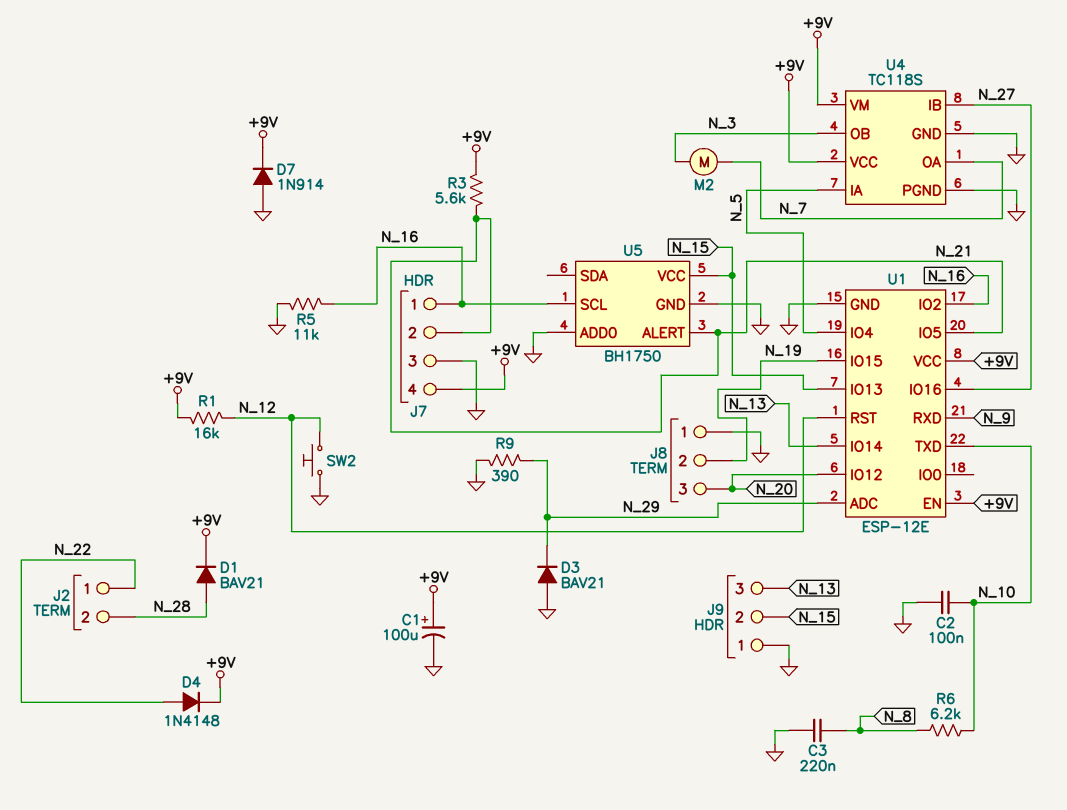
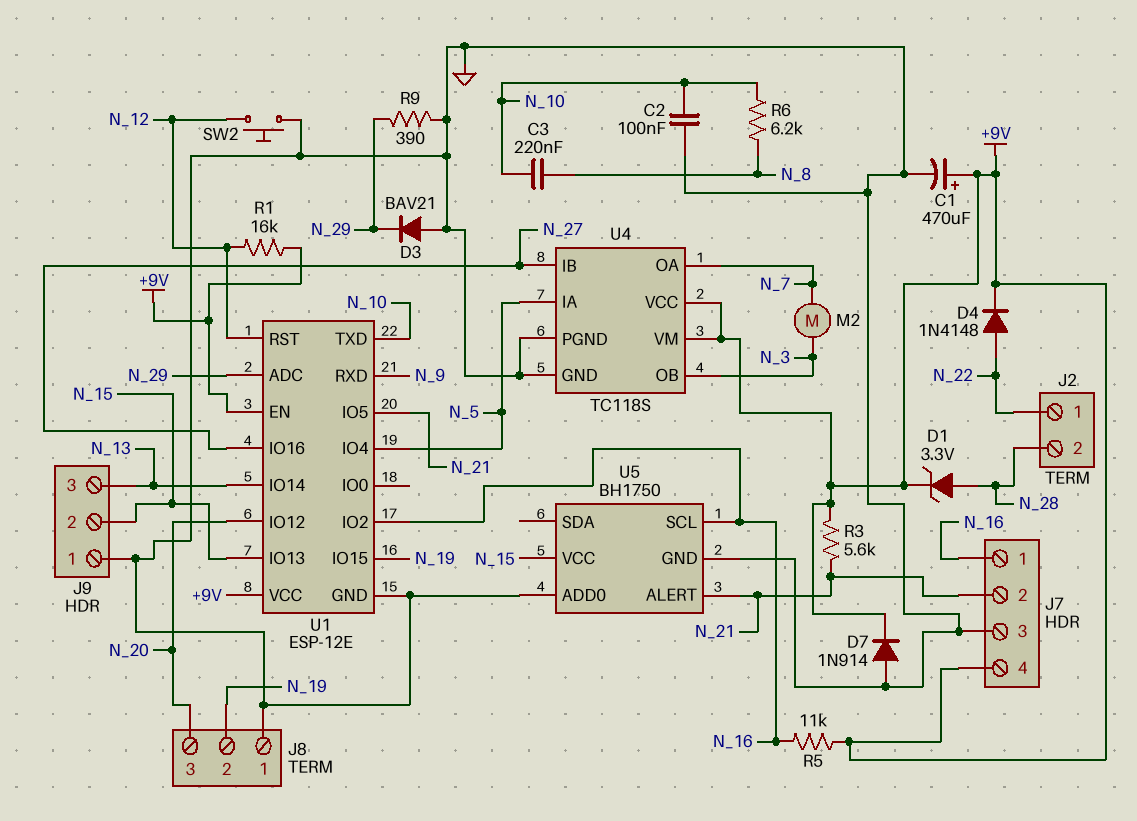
C1: 100uF (plus +9V, minus GND) -> 470uF (plus +9V, minus GND)
C3: 220nF (GND, N_8) -> 220nF (N_8, N_10)
D1: diode BAV21 (A N_28, K +9V) -> zener 3.3V (A N_28, K +9V)
R5: 11k (GND, N_16) -> 11k (+9V, N_16)

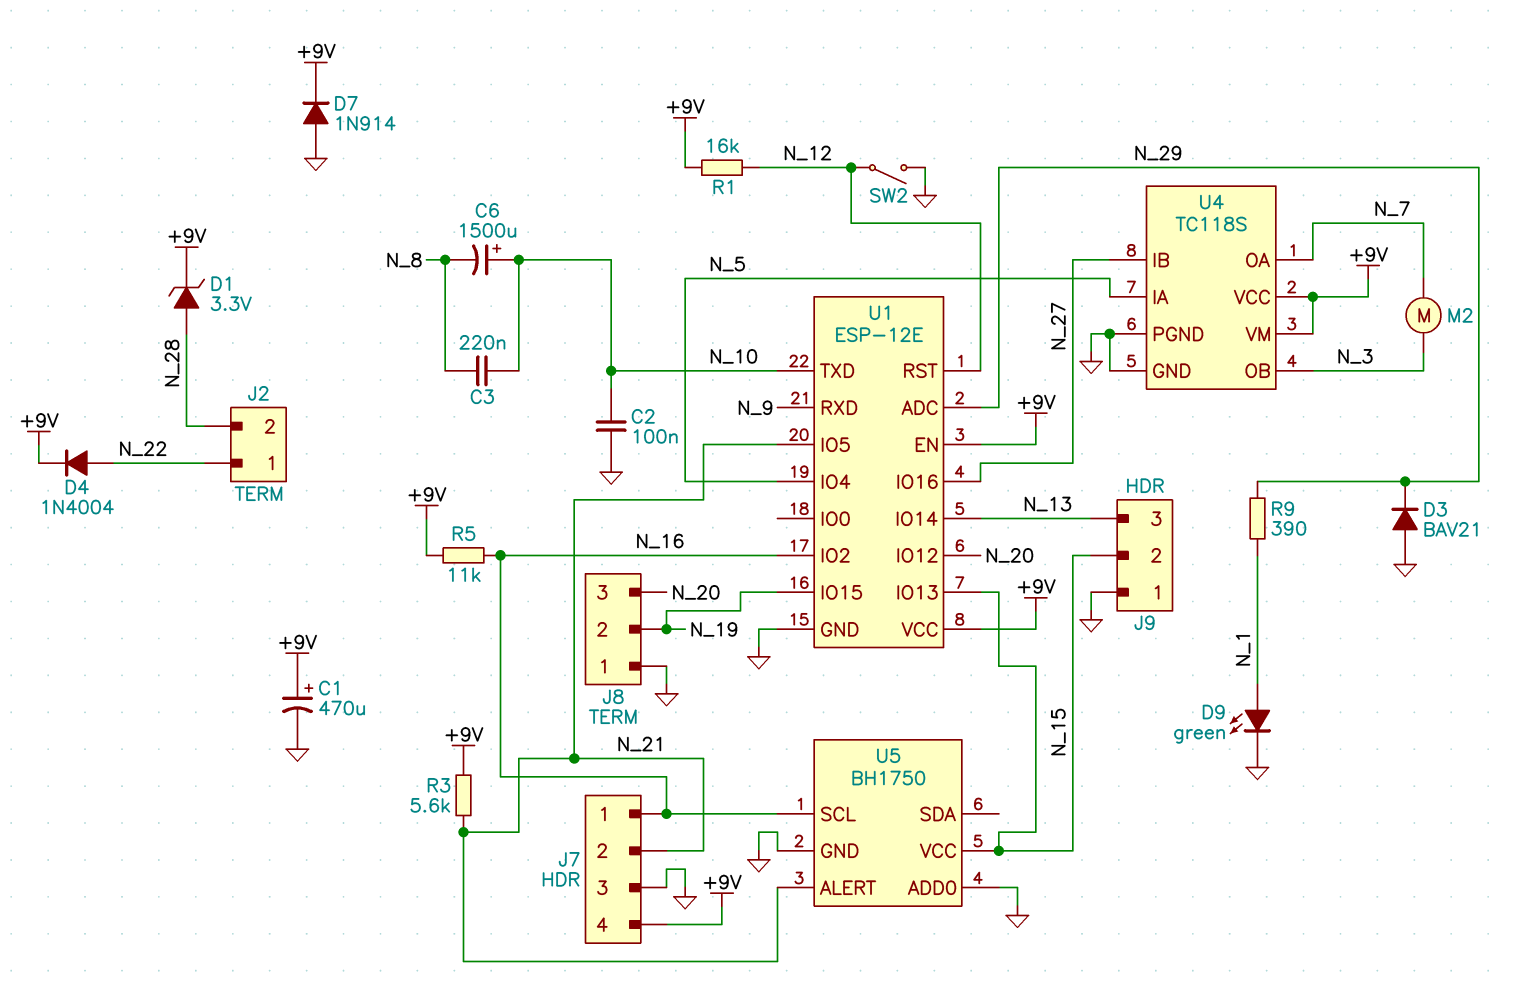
C6: none -> 1500uF (plus N_10, minus N_8)
D4: diode 1N4148 (A N_22, K +9V) -> diode 1N4004 (A N_22, K +9V)
D9: none -> LED green (A N_1, K GND)
R6: 6.2k (N_8, N_10) -> none
R9: 390 (GND, N_29) -> 390 (N_1, N_29)
SW2: button (GND, N_12) -> switch (GND, N_12)

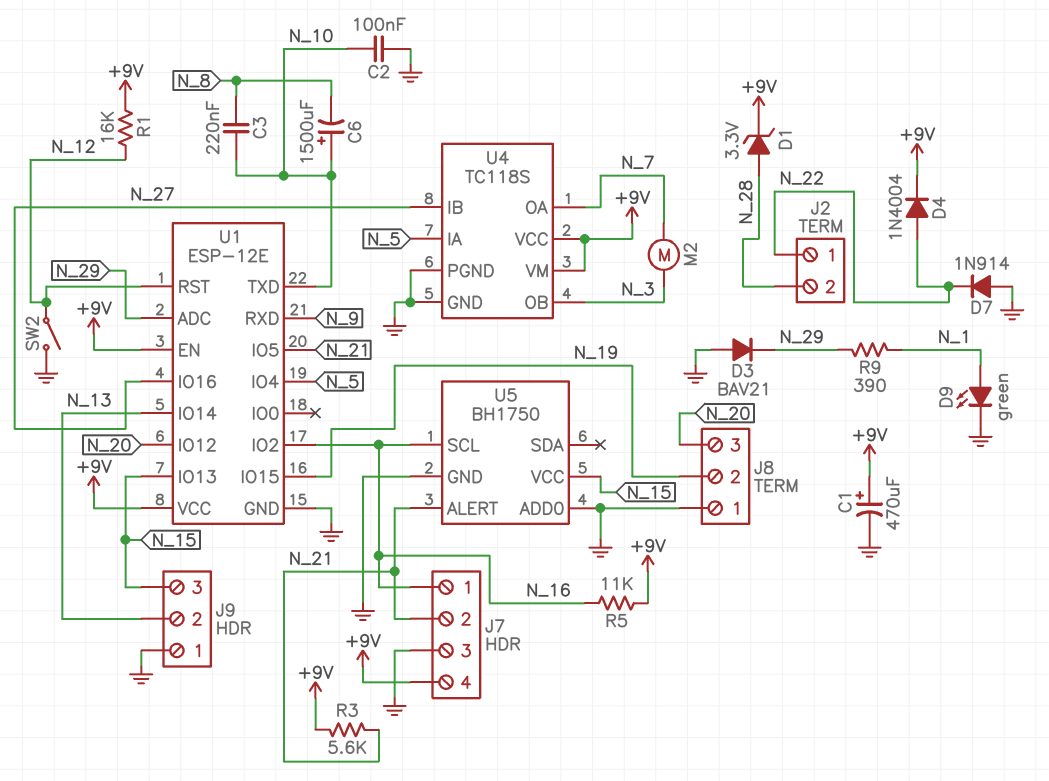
D7: diode 1N914 (A GND, K +9V) -> diode 1N914 (A GND, K N_22)
J9 pin 2: N_15 -> N_13
J9 pin 3: N_13 -> N_15

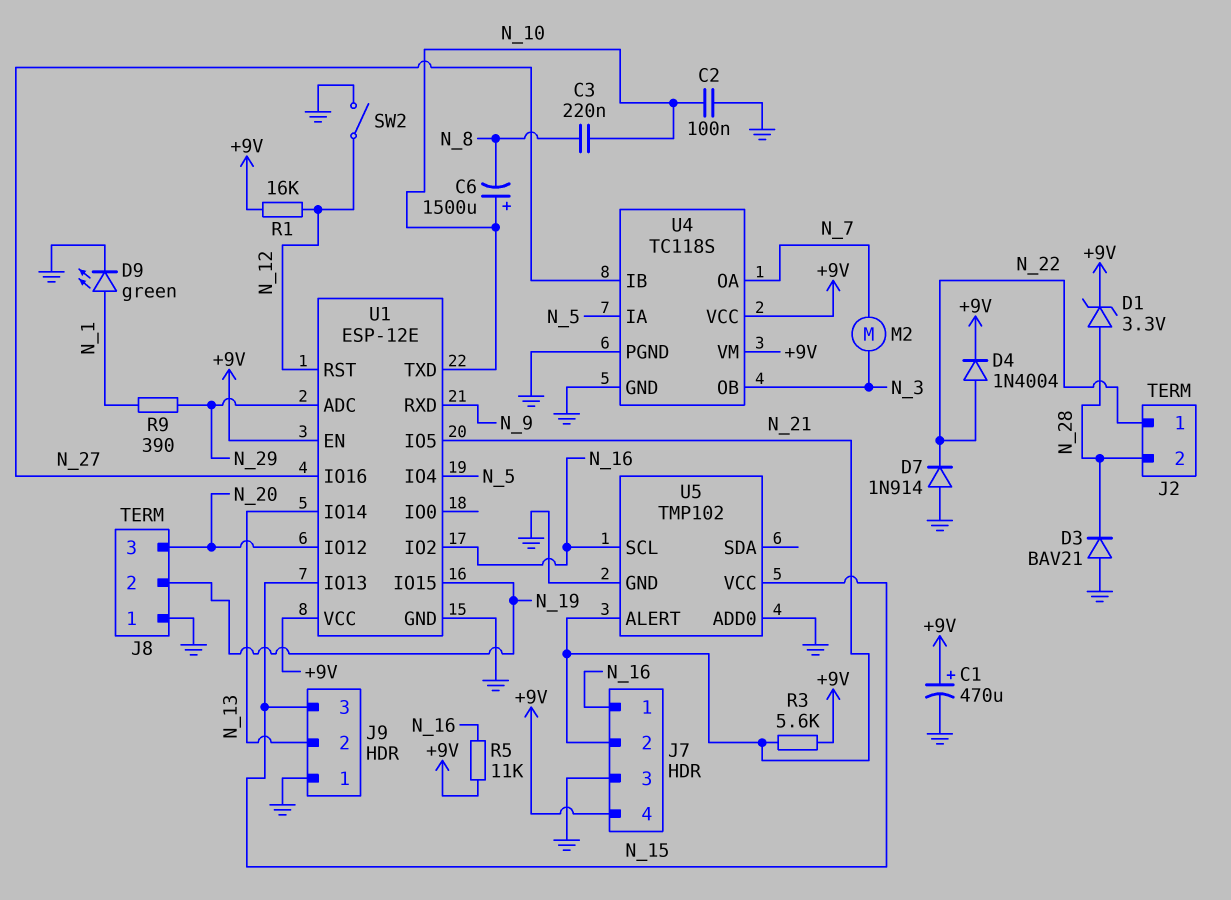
D3: diode BAV21 (A GND, K N_29) -> diode BAV21 (A GND, K N_28)
U5: BH1750 -> TMP102

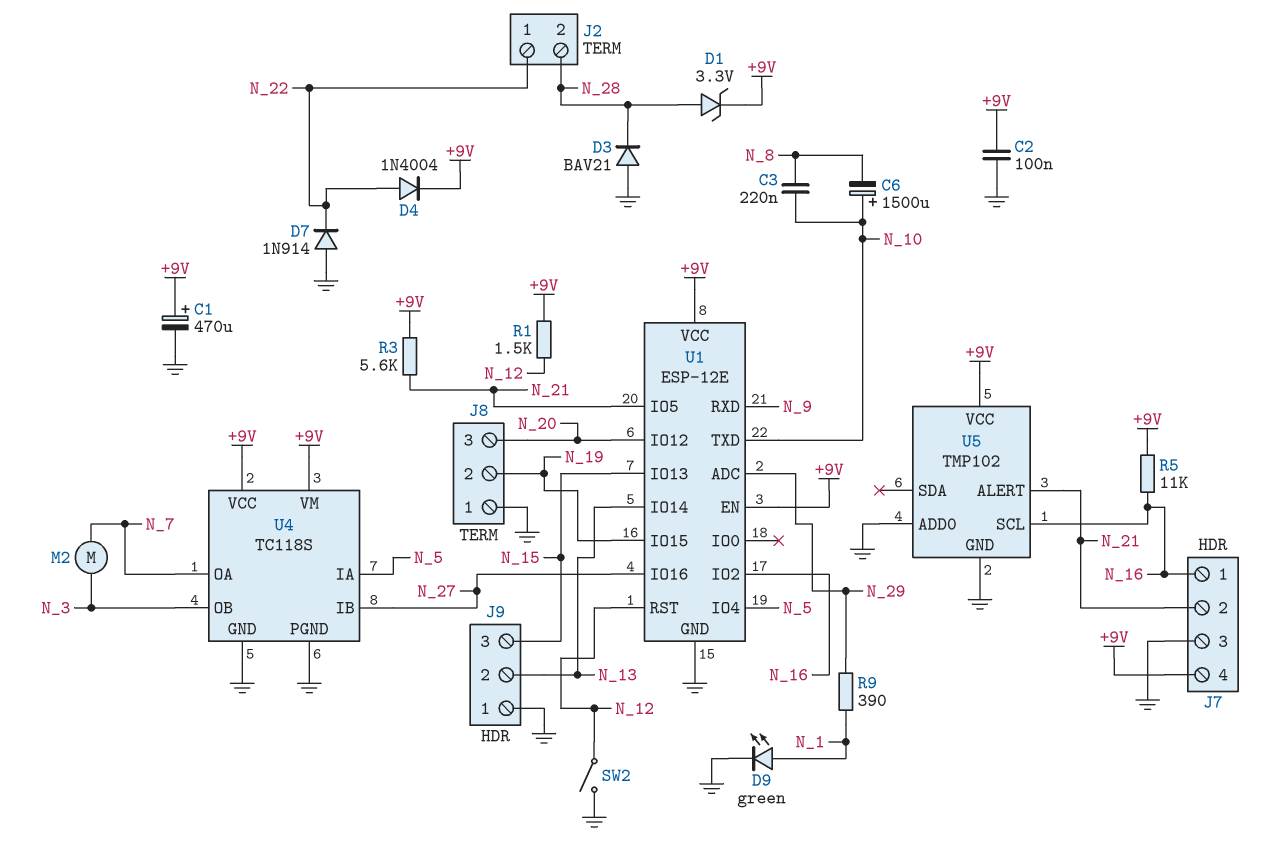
C2: 100nF (GND, N_10) -> 100nF (+9V, GND)
R1: 16k (+9V, N_12) -> 1.5k (+9V, N_12)
U5 pin VCC: N_15 -> +9V

